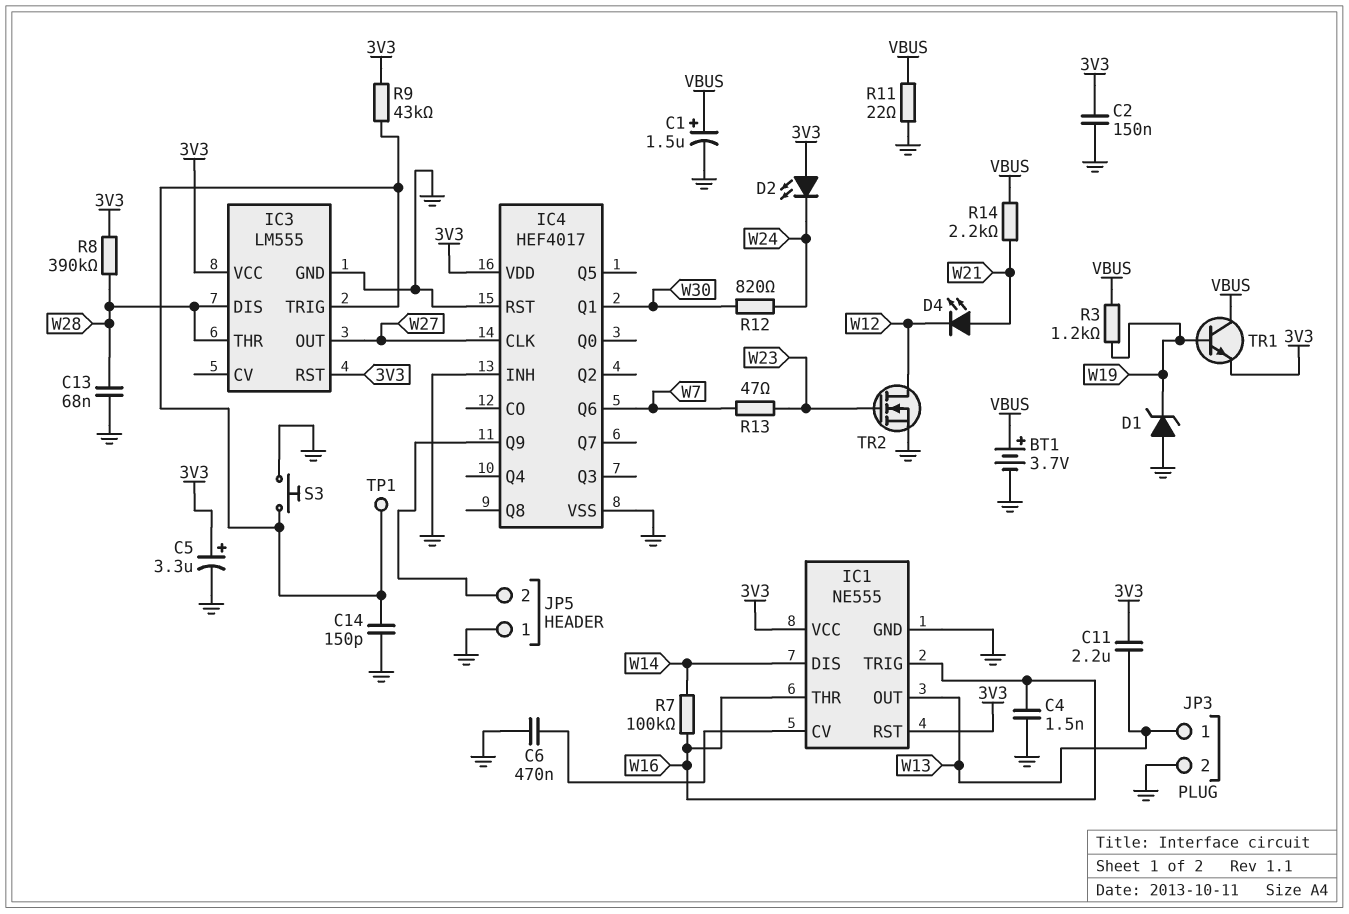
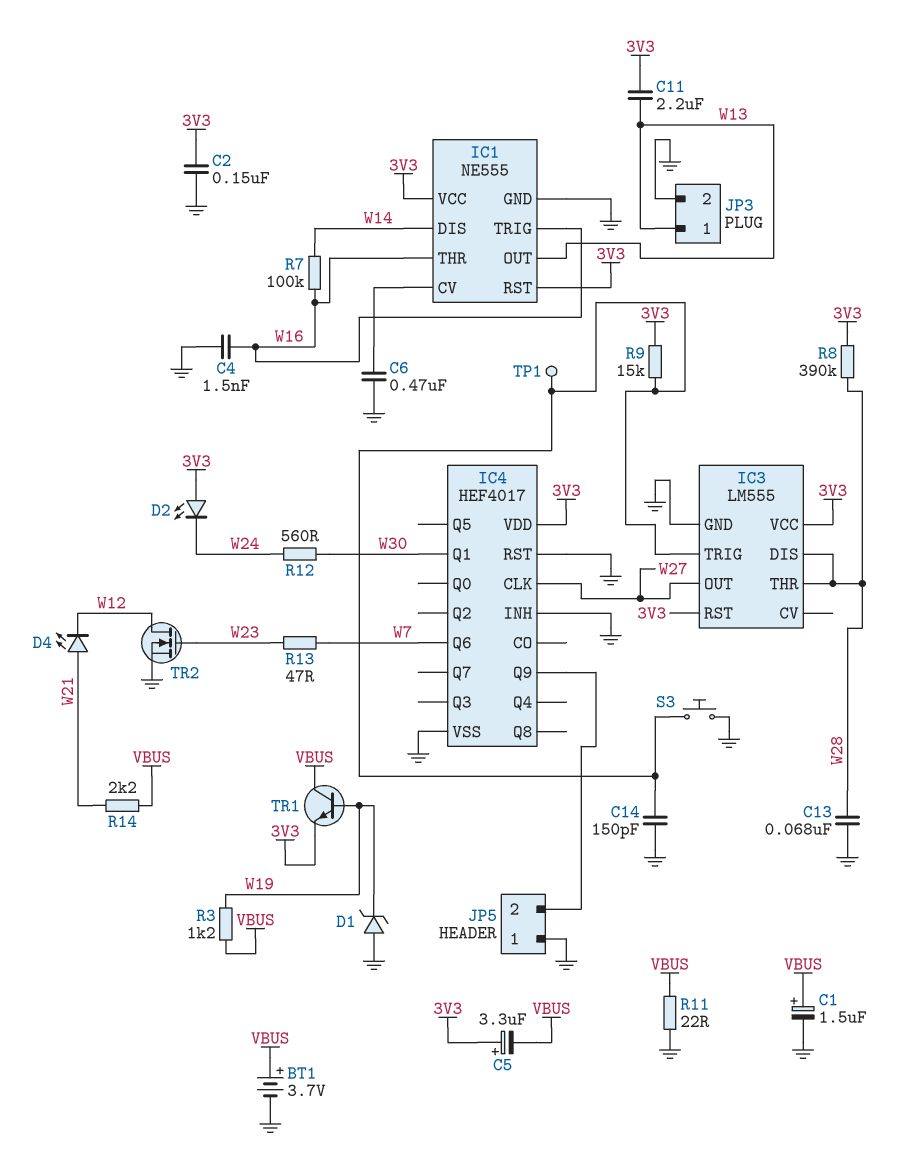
C5: 3.3uF (plus 3V3, minus GND) -> 3.3uF (plus 3V3, minus VBUS)
R9: 43k (3V3, IC3/TRIG) -> 15k (3V3, IC3/TRIG)
R12: 820 (W24, W30) -> 560 (W24, W30)

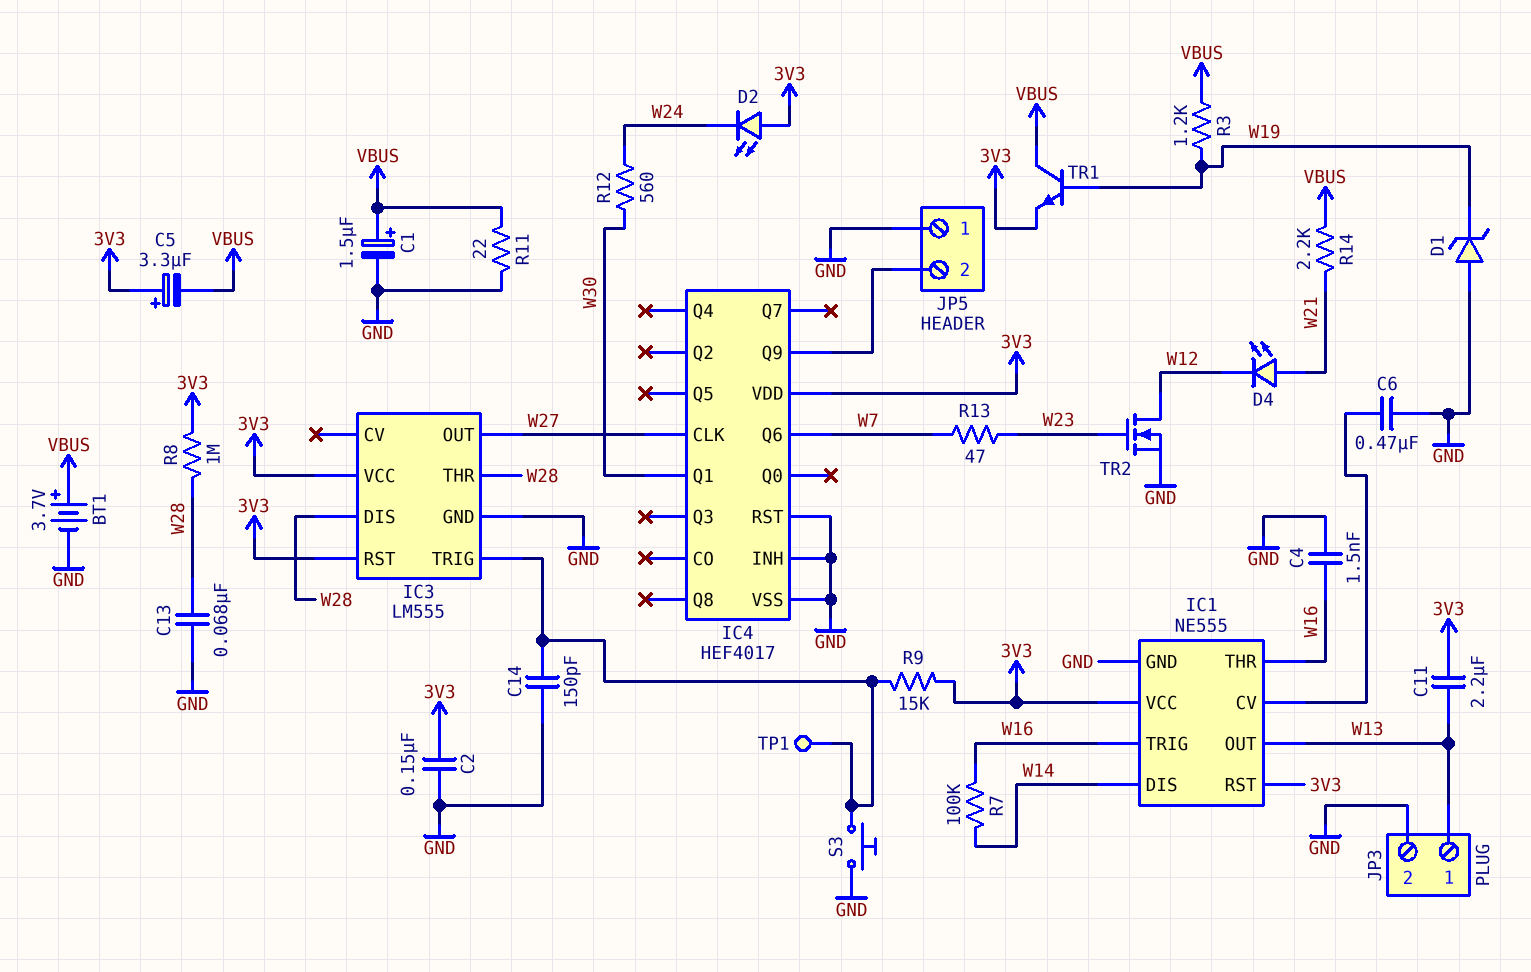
R8: 390k (3V3, W28) -> 1M (3V3, W28)

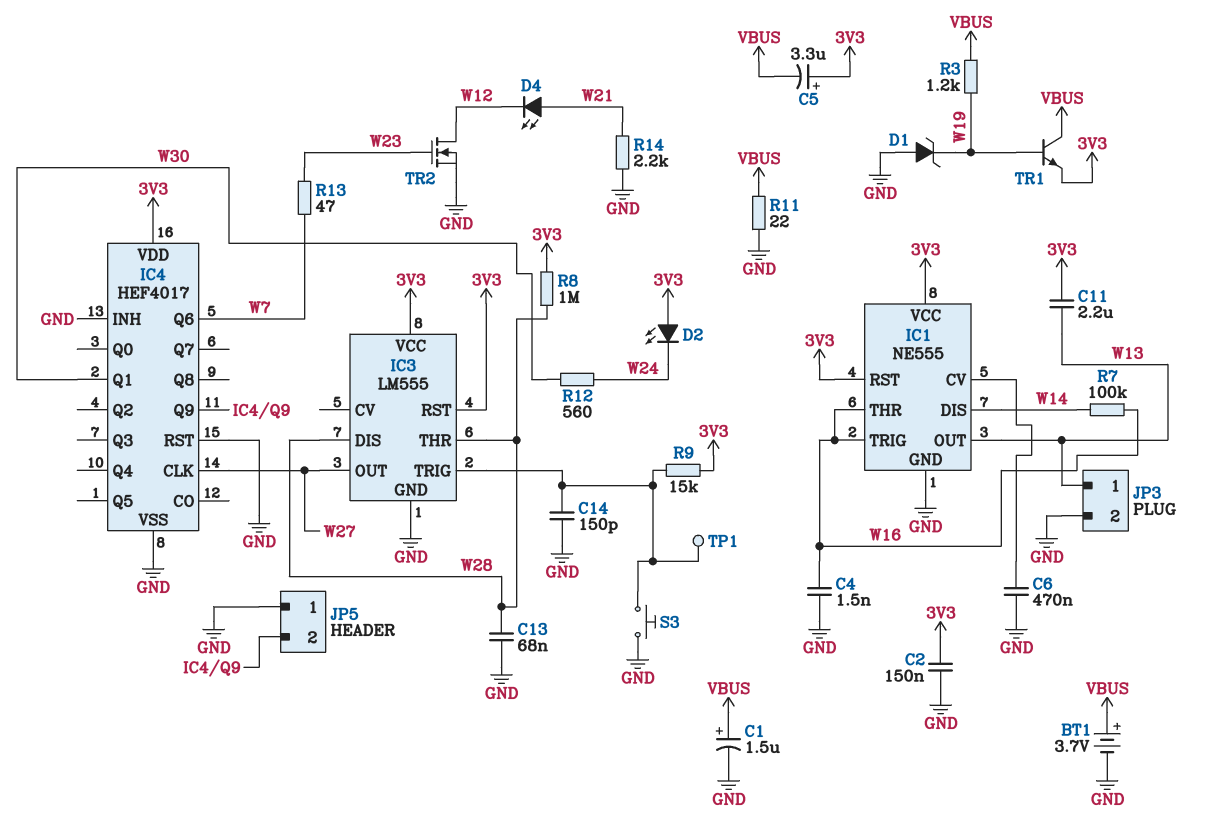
R14: 2.2k (VBUS, W21) -> 2.2k (GND, W21)

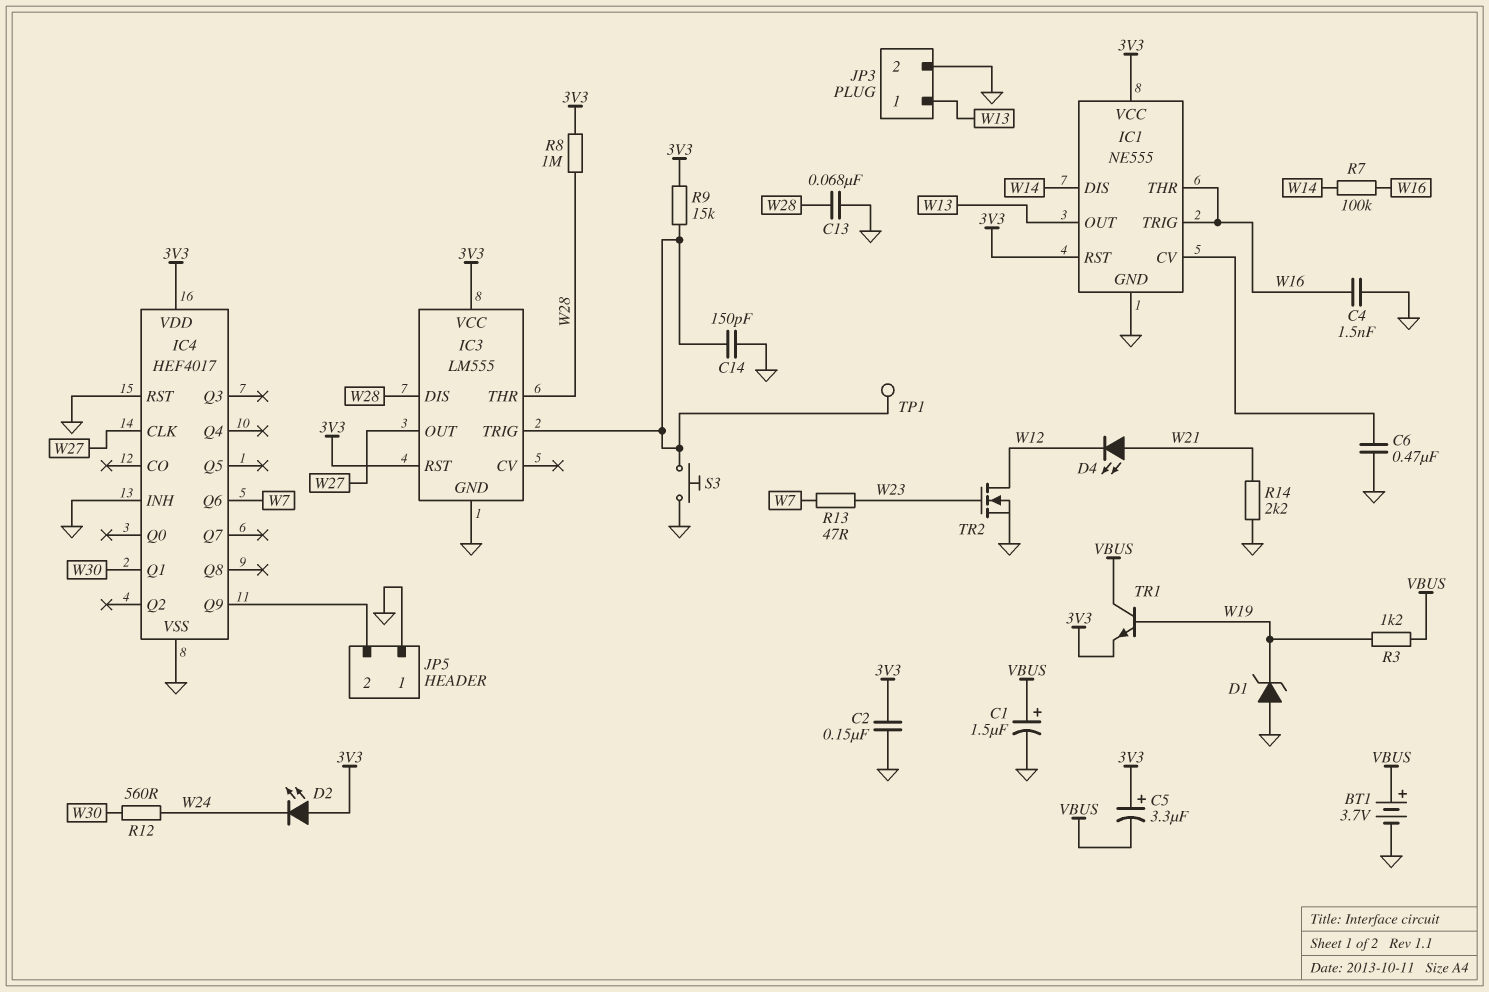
C11: 2.2uF (3V3, W13) -> none
R11: 22 (GND, VBUS) -> none

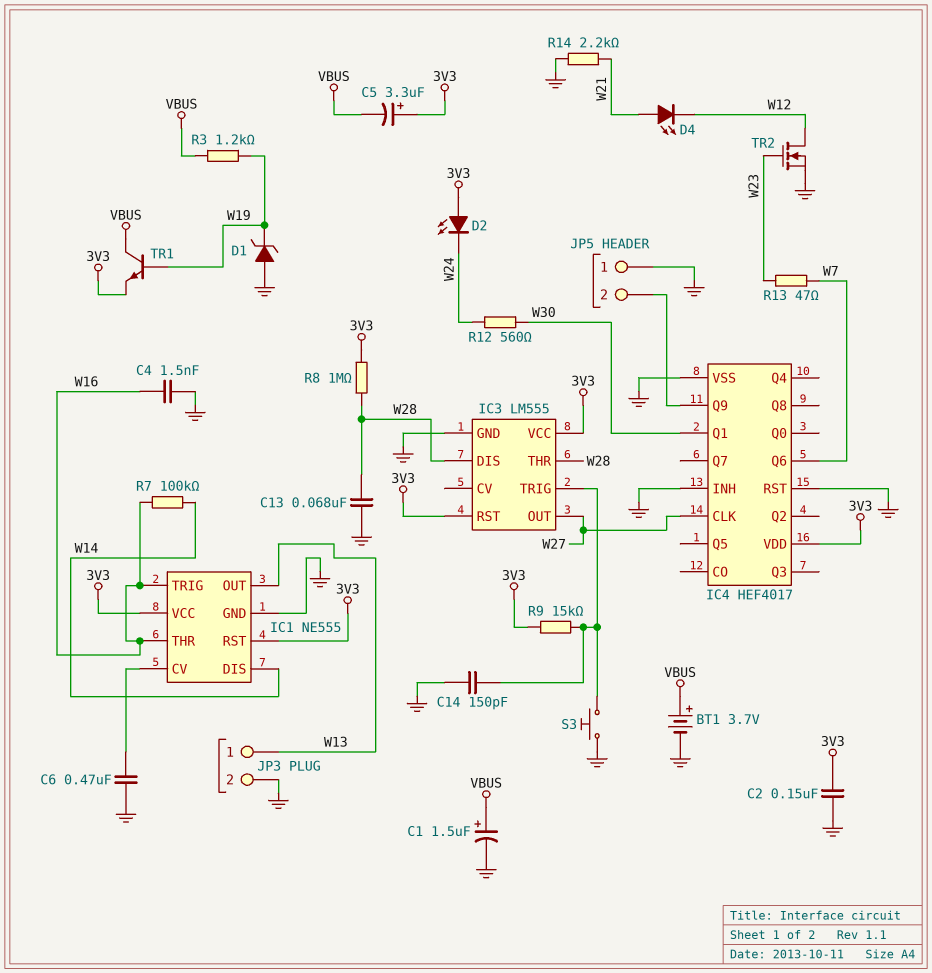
TP1: test point (IC3/TRIG) -> none

